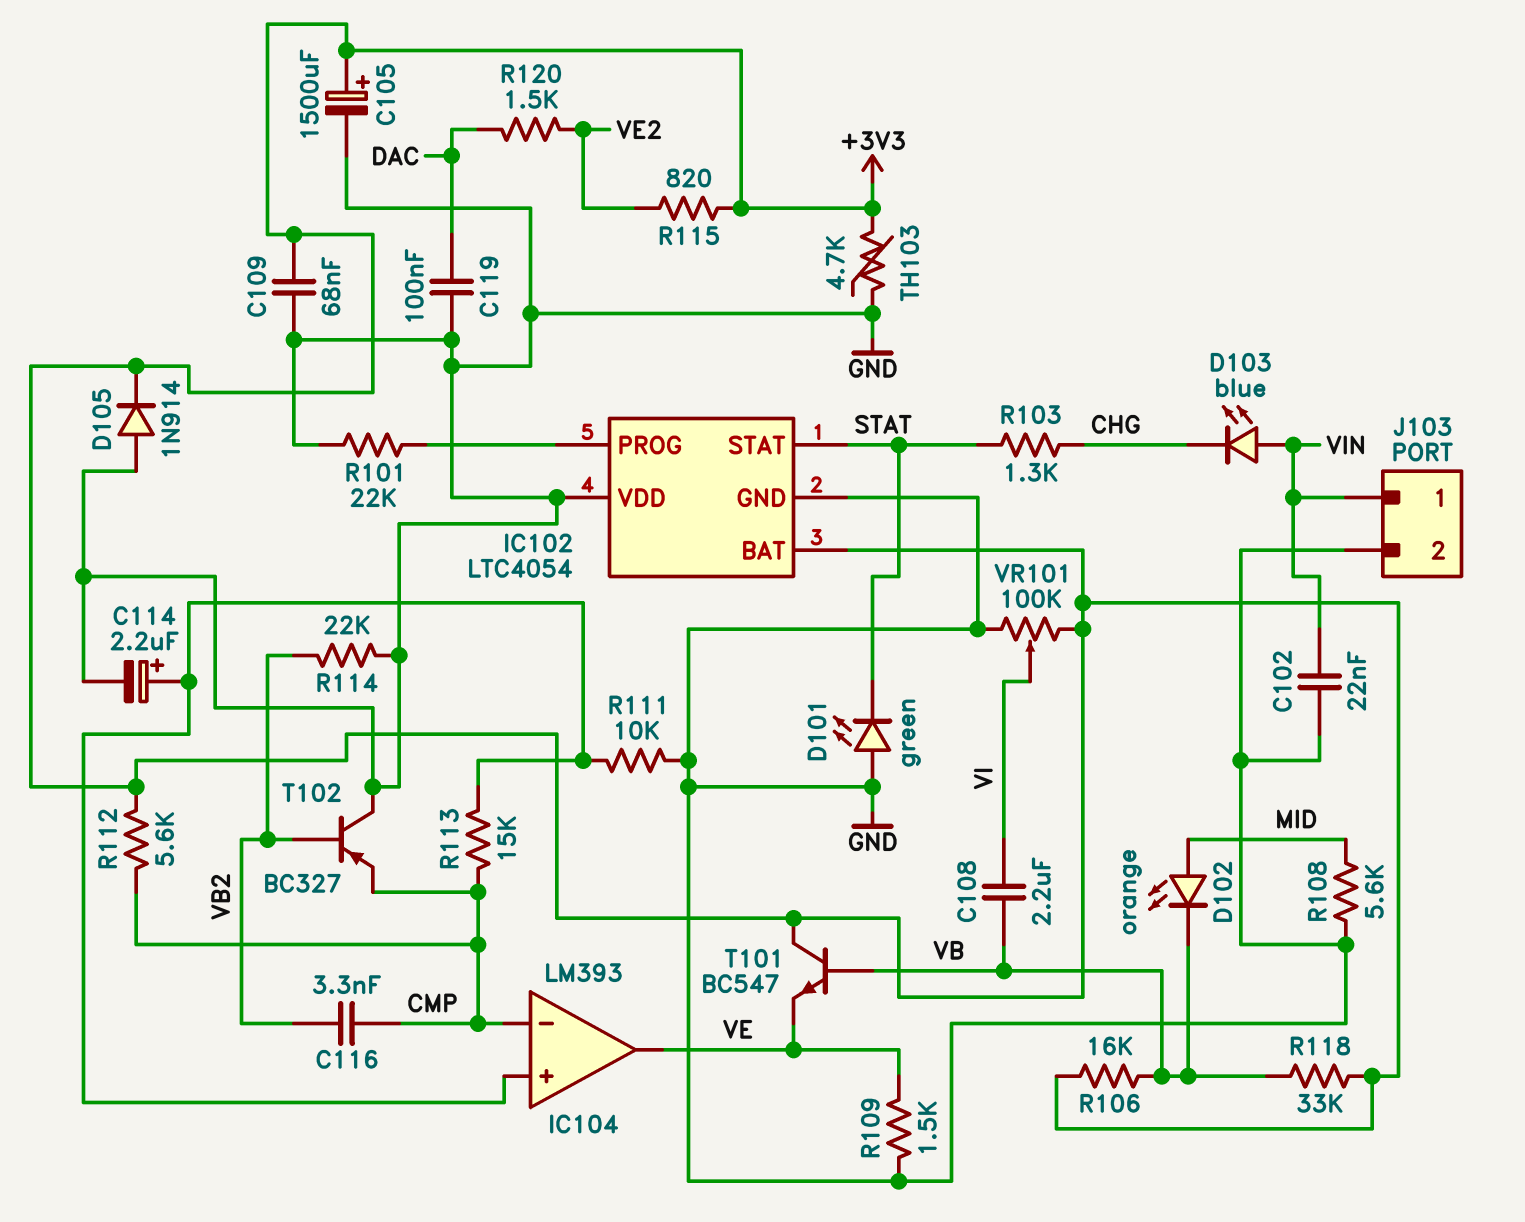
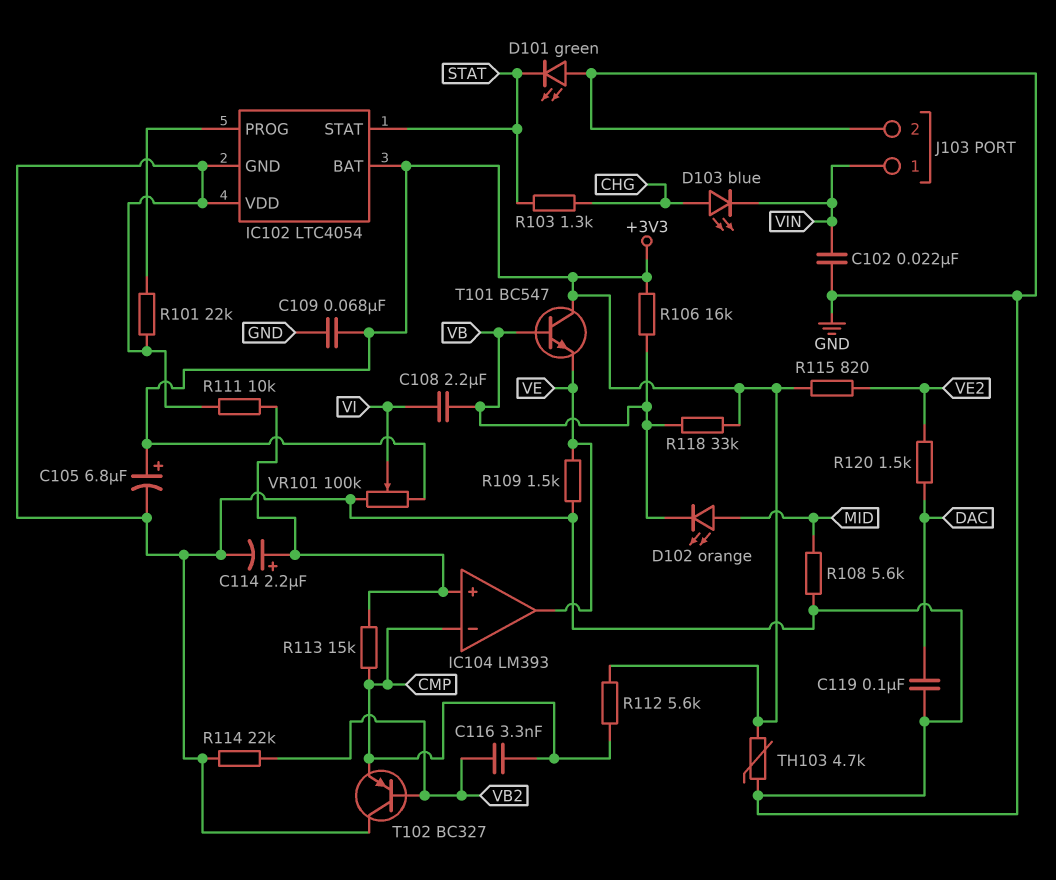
C105: 1500uF (plus +3V3, minus GND) -> 6.8uF (plus +3V3, minus GND)
D103: LED blue (A VIN, K CHG) -> LED blue (A CHG, K VIN)
D105: diode 1N914 (A GND, K +3V3) -> none

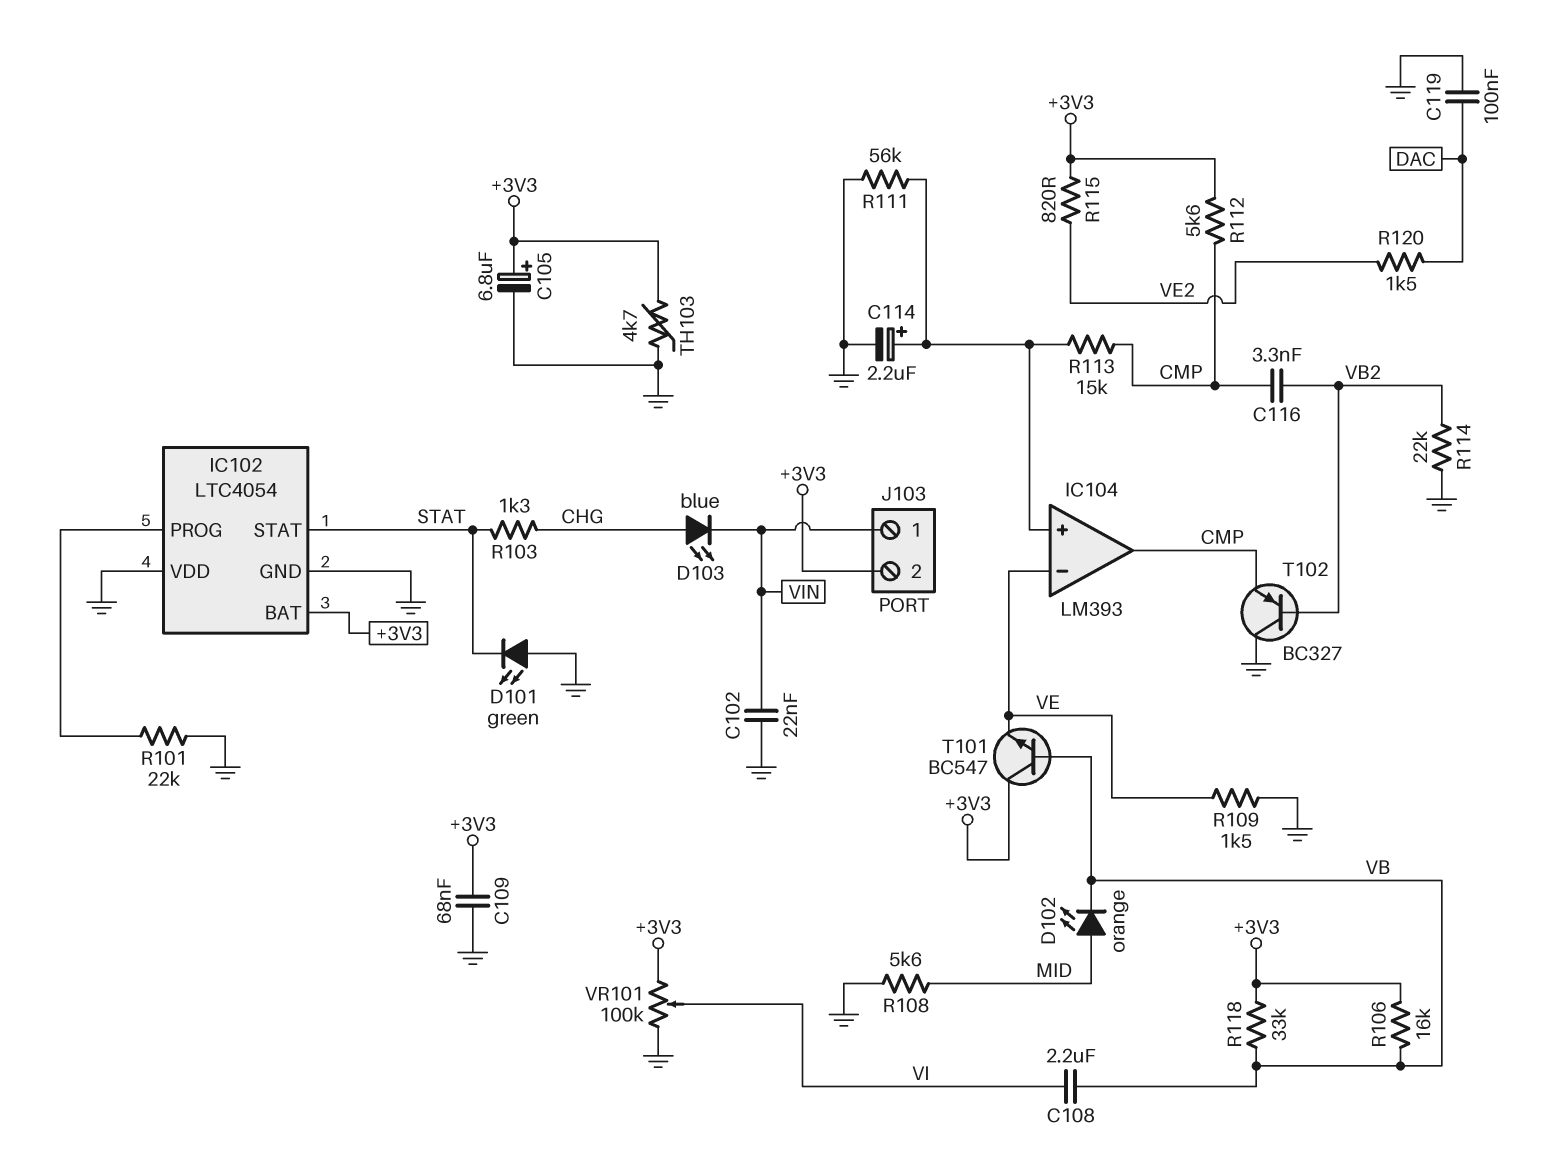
IC104 pin in-: CMP -> VE
IC104 pin out: VE -> CMP
J103 pin 2: GND -> +3V3
R111: 10k (GND, IC104/in+) -> 56k (GND, IC104/in+)

